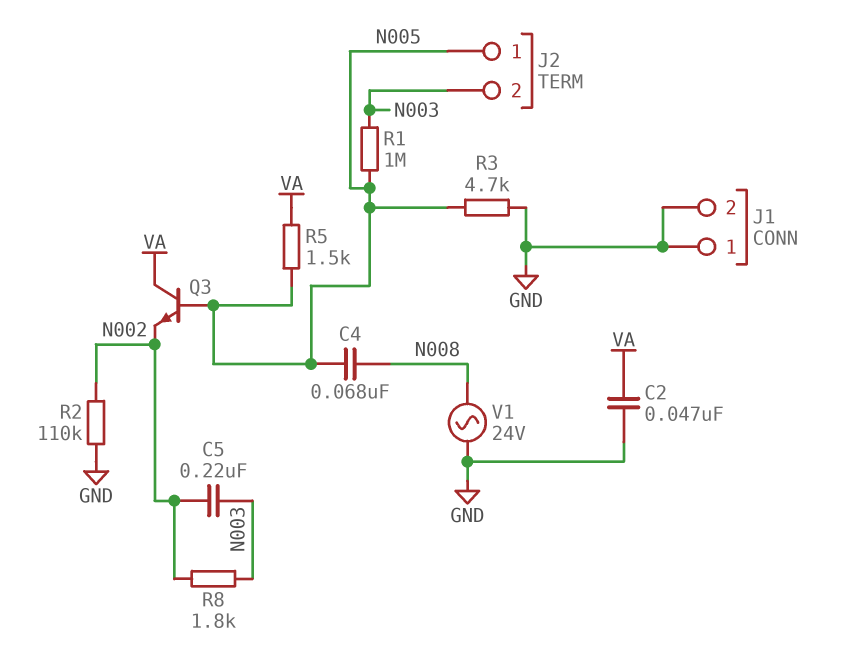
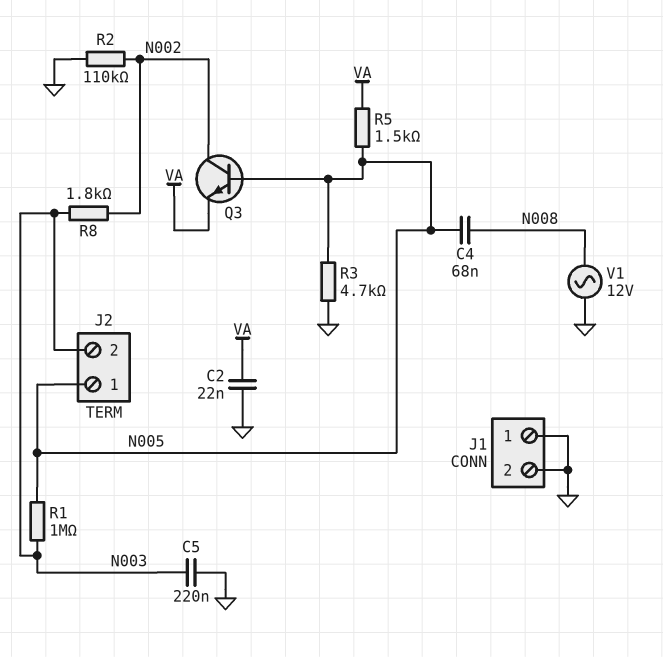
C2: 47nF (GND, VA) -> 22nF (GND, VA)
C5: 220nF (N002, N003) -> 220nF (GND, N003)
Q3: NPN (B N005, C VA, E N002) -> NPN (B N005, C N002, E VA)
V1: AC 24V (GND, N008) -> AC 12V (GND, N008)

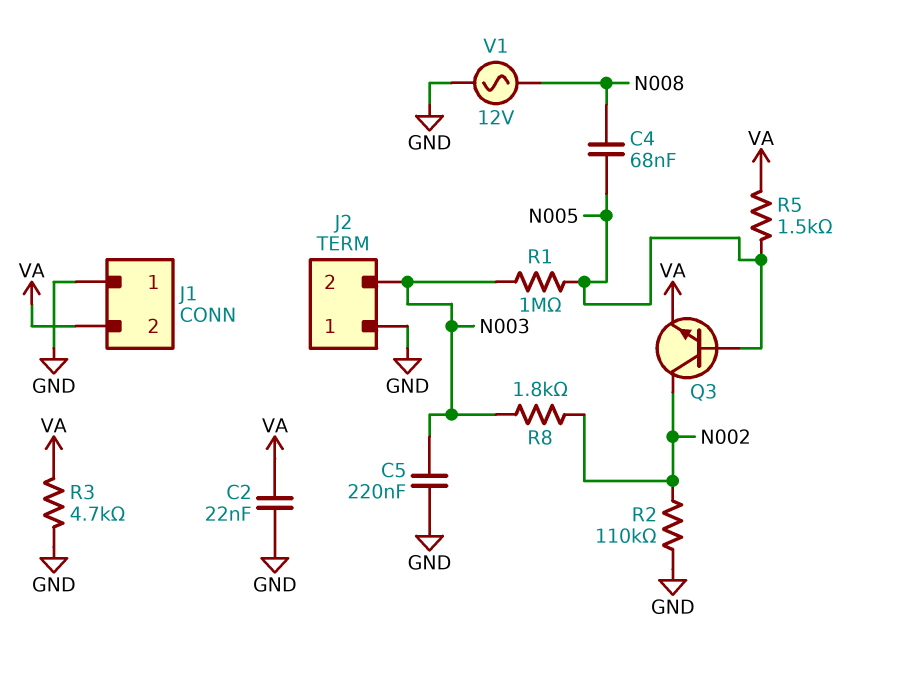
J1 pin 2: GND -> VA
J2 pin 1: N005 -> GND
R3: 4.7k (GND, N005) -> 4.7k (GND, VA)

